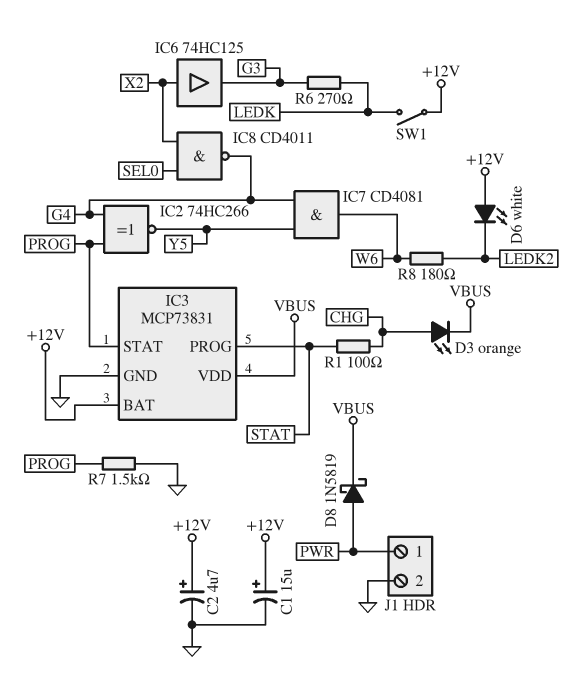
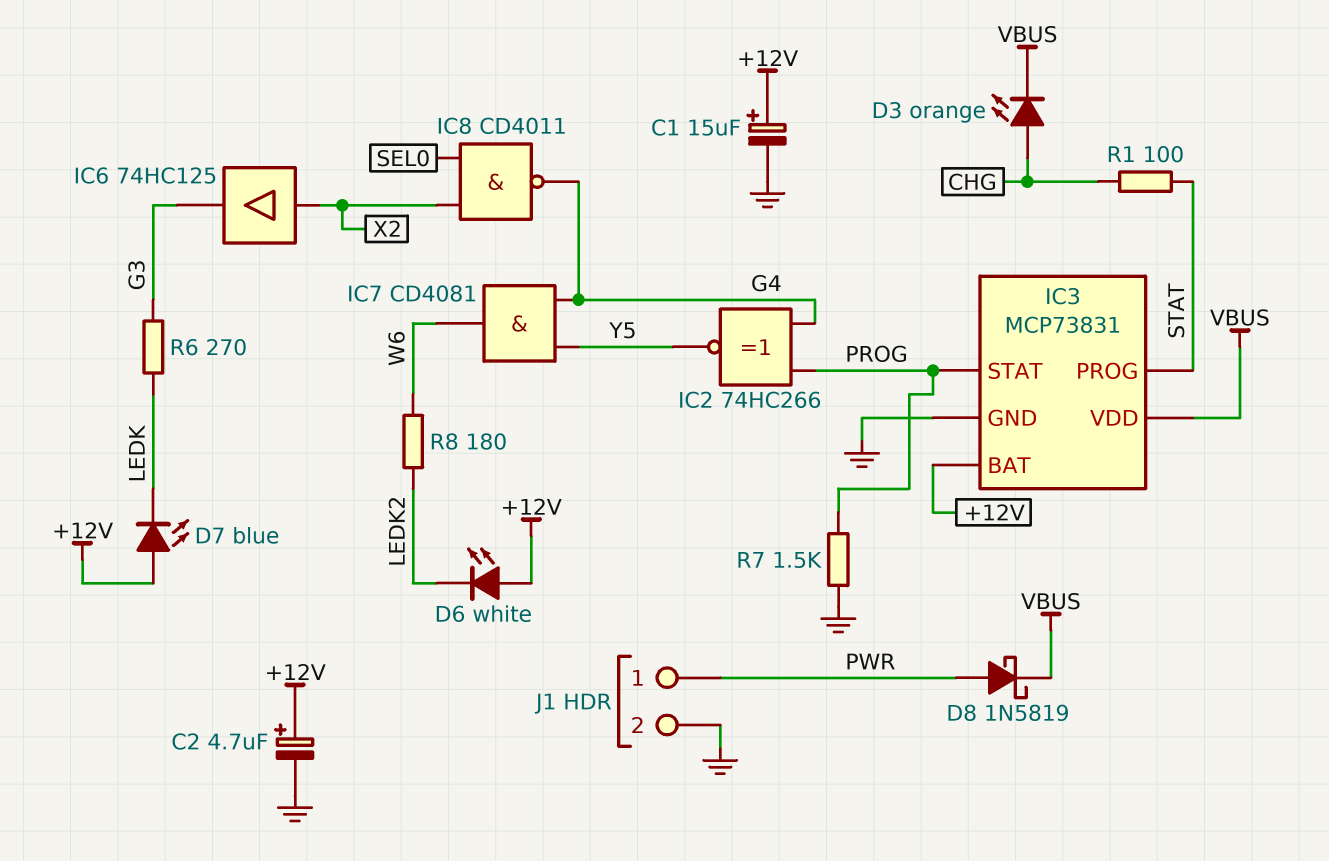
D7: none -> LED blue (A +12V, K LEDK)
SW1: switch (+12V, LEDK) -> none

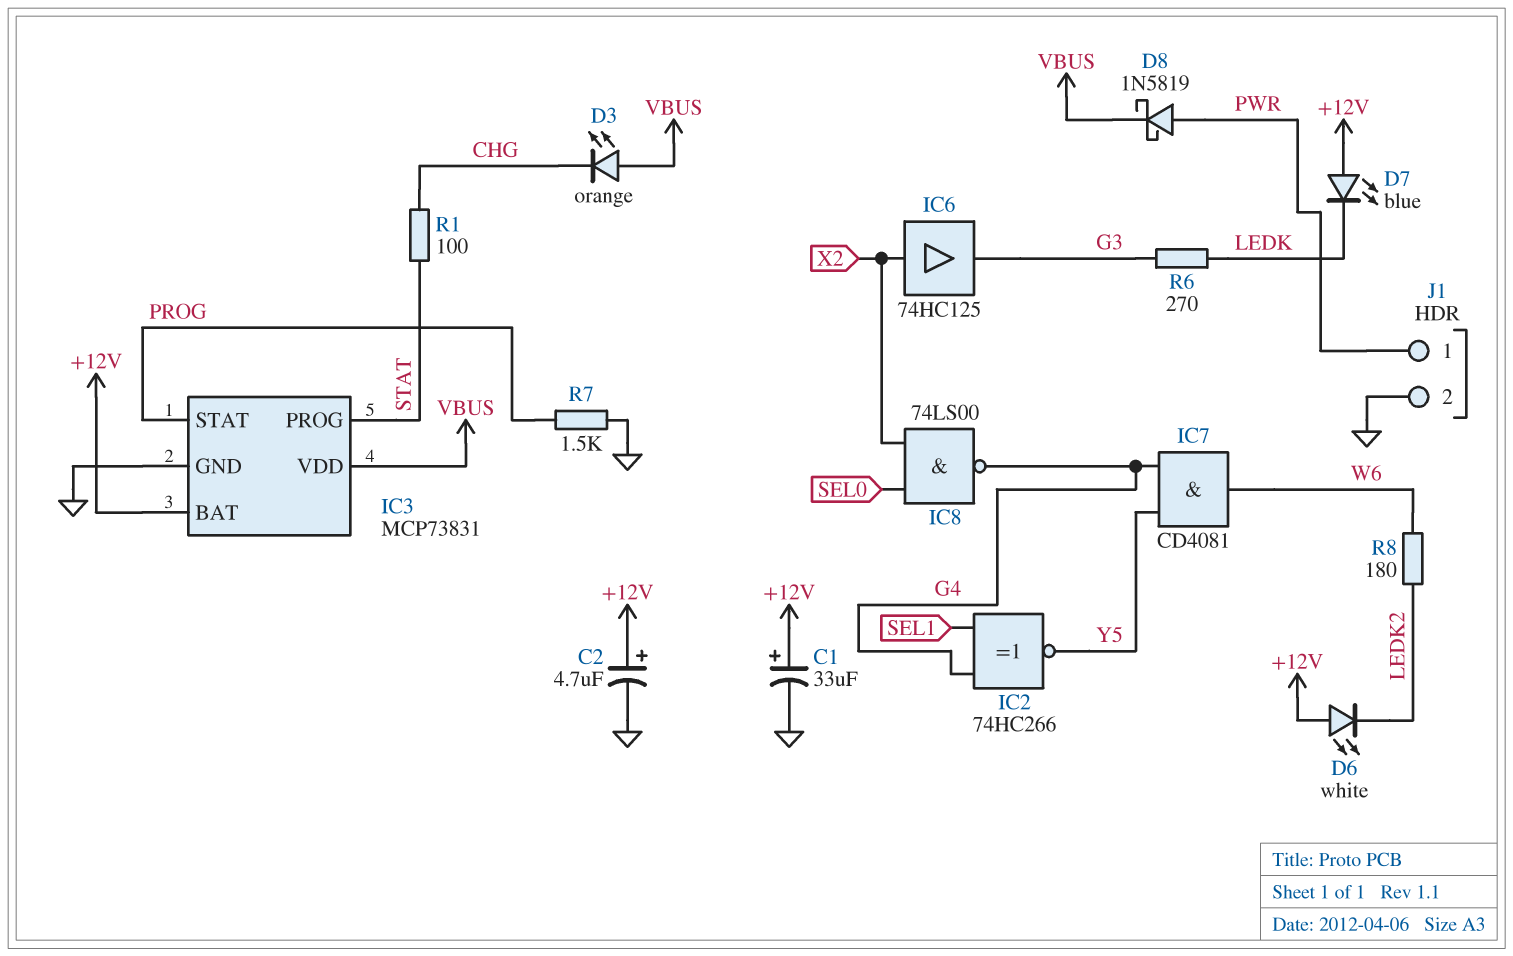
C1: 15uF (plus +12V, minus GND) -> 33uF (plus +12V, minus GND)
D3: LED orange (A CHG, K VBUS) -> LED orange (A VBUS, K CHG)
IC2: XNOR 74HC266 (in G4, in PROG, out Y5) -> XNOR 74HC266 (in G4, in SEL1, out Y5)
IC8: NAND CD4011 (in SEL0, in X2, out G4) -> NAND 74LS00 (in SEL0, in X2, out G4)

